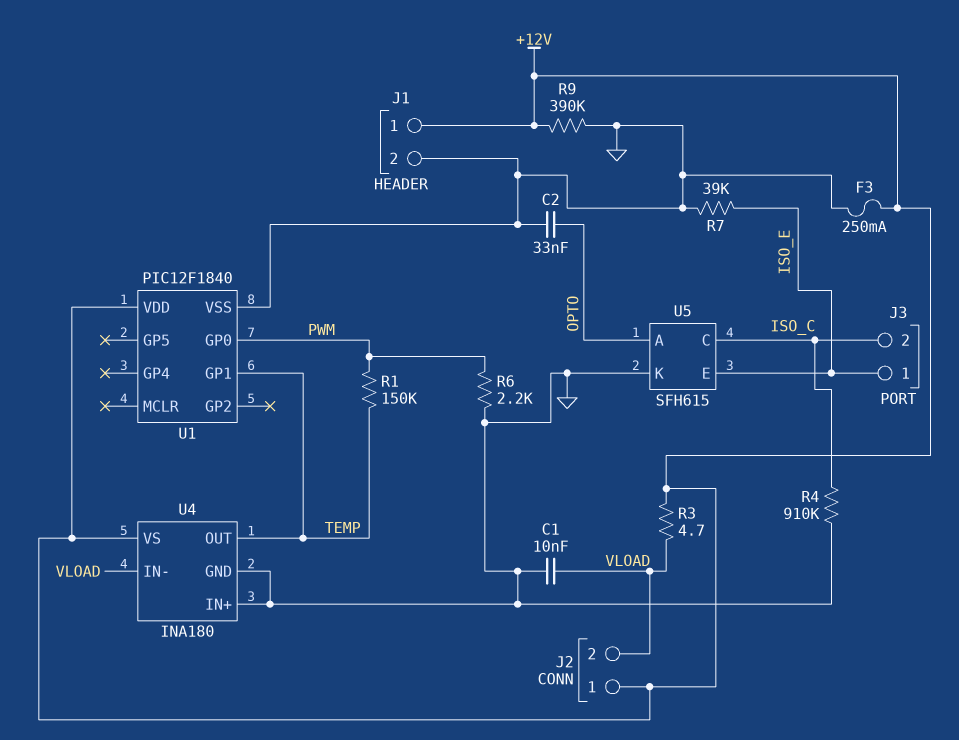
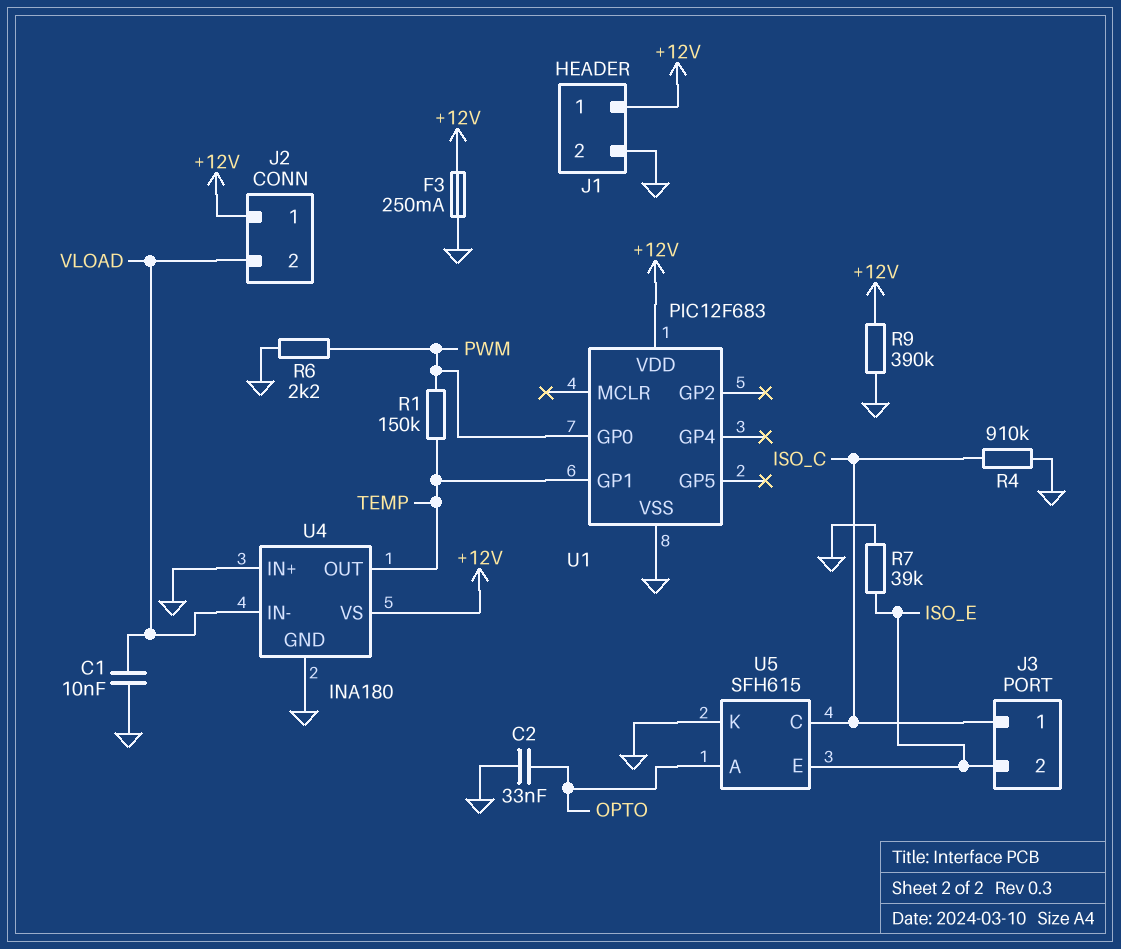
J3 pin 1: ISO_E -> ISO_C
J3 pin 2: ISO_C -> ISO_E
R3: 4.7 (+12V, VLOAD) -> none
U1: PIC12F1840 -> PIC12F683

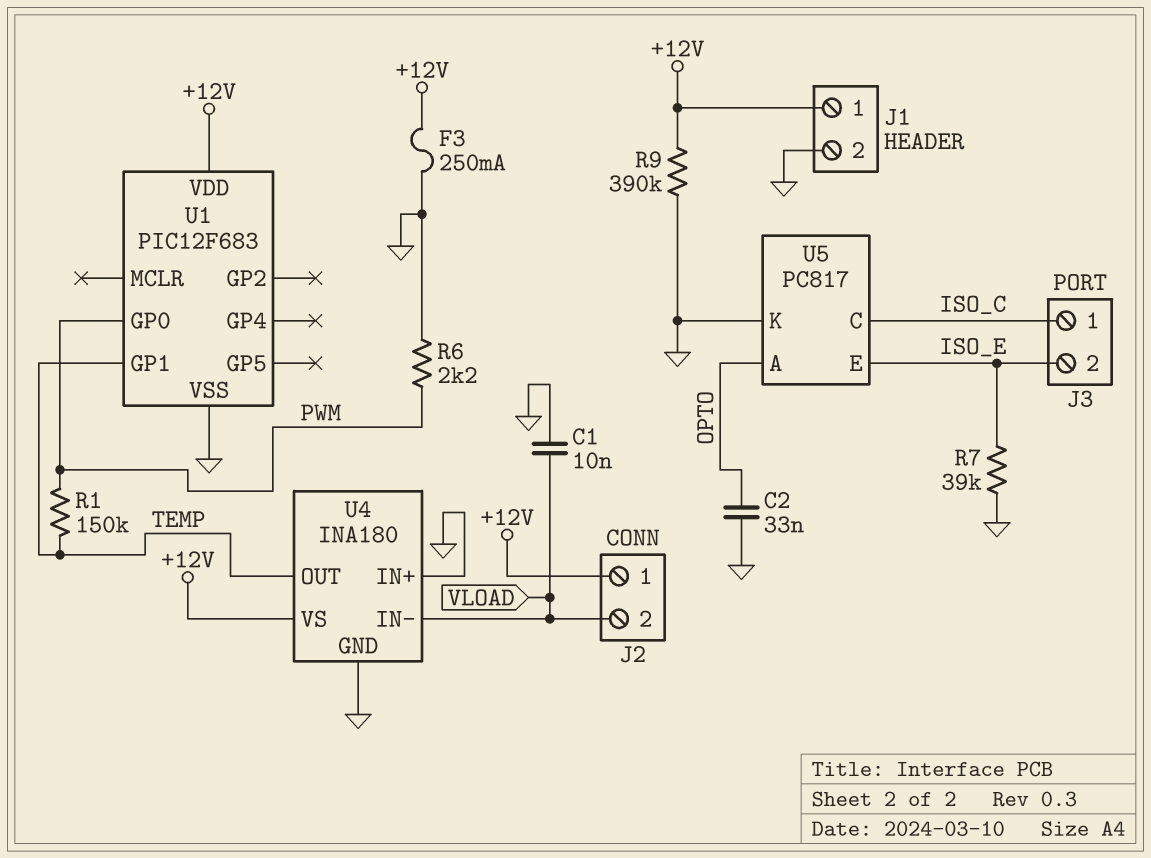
R4: 910k (GND, ISO_C) -> none
U5: SFH615 -> PC817

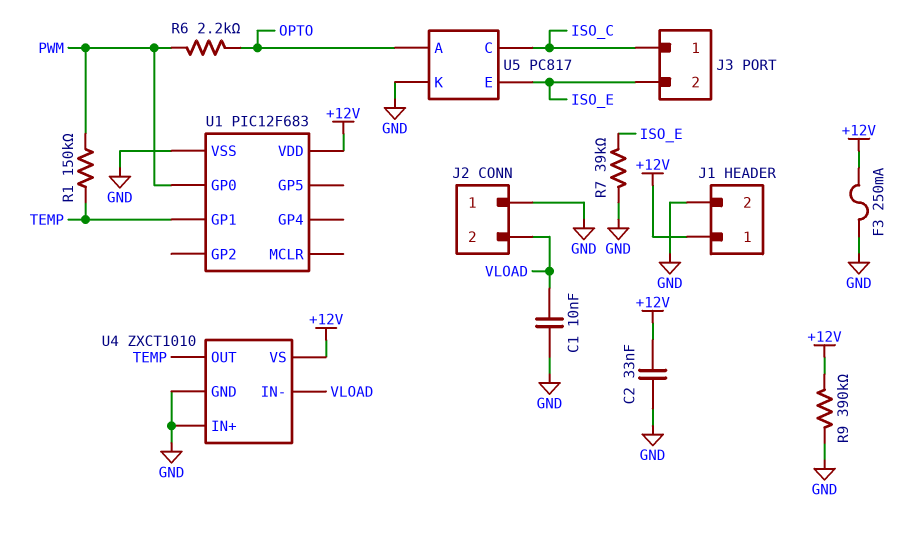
C2: 33nF (GND, OPTO) -> 33nF (+12V, GND)
J2 pin 1: +12V -> GND
R6: 2.2k (GND, PWM) -> 2.2k (OPTO, PWM)
U4: INA180 -> ZXCT1010

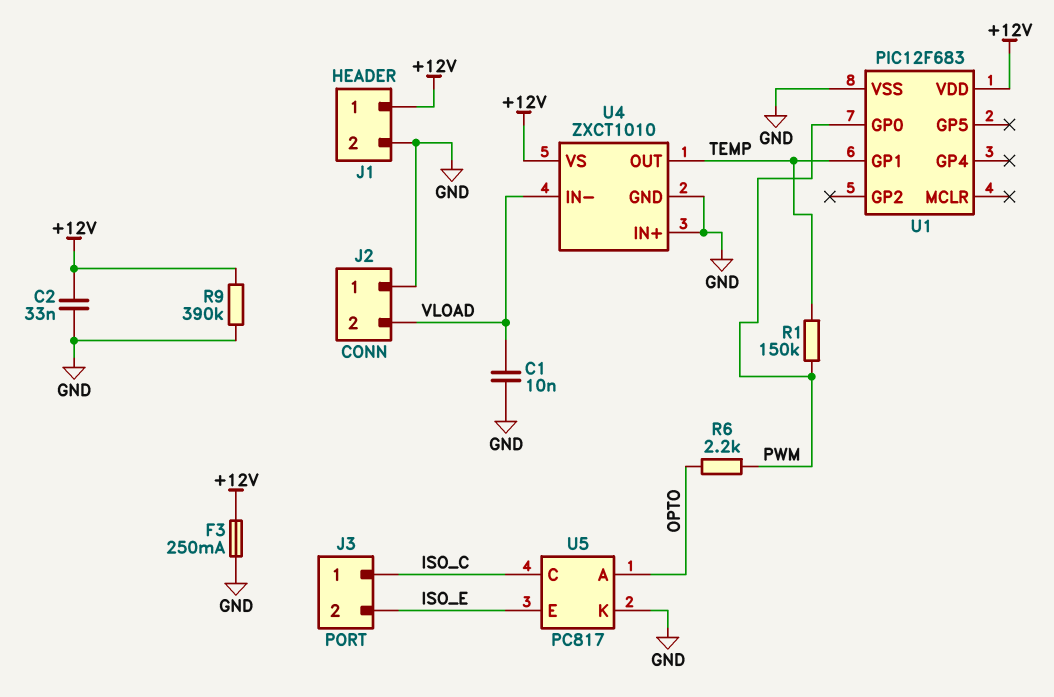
R7: 39k (GND, ISO_E) -> none

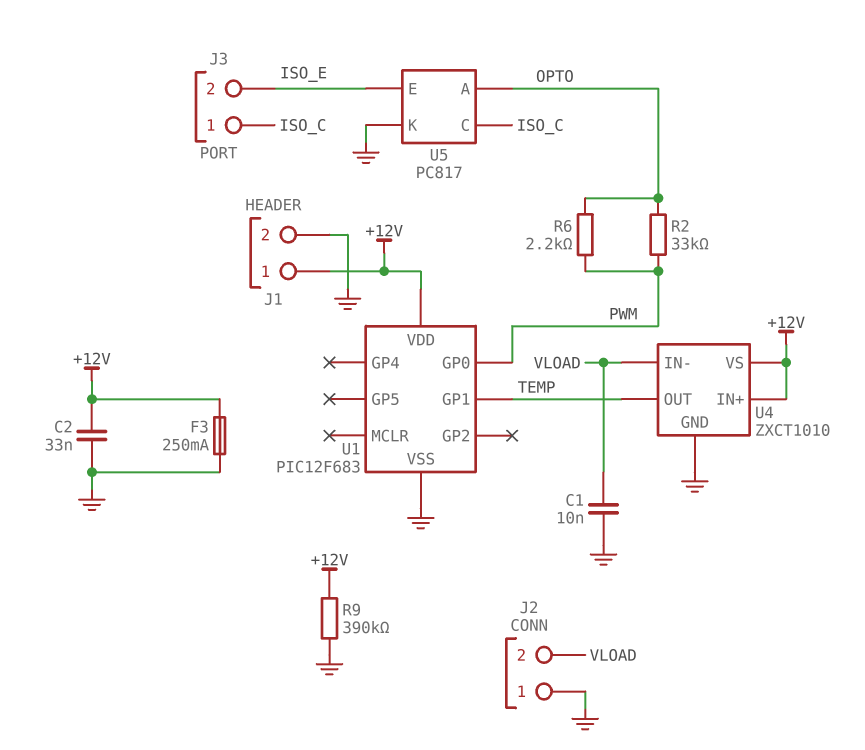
R1: 150k (PWM, TEMP) -> none
R2: none -> 33k (OPTO, PWM)
U4 pin IN+: GND -> +12V

